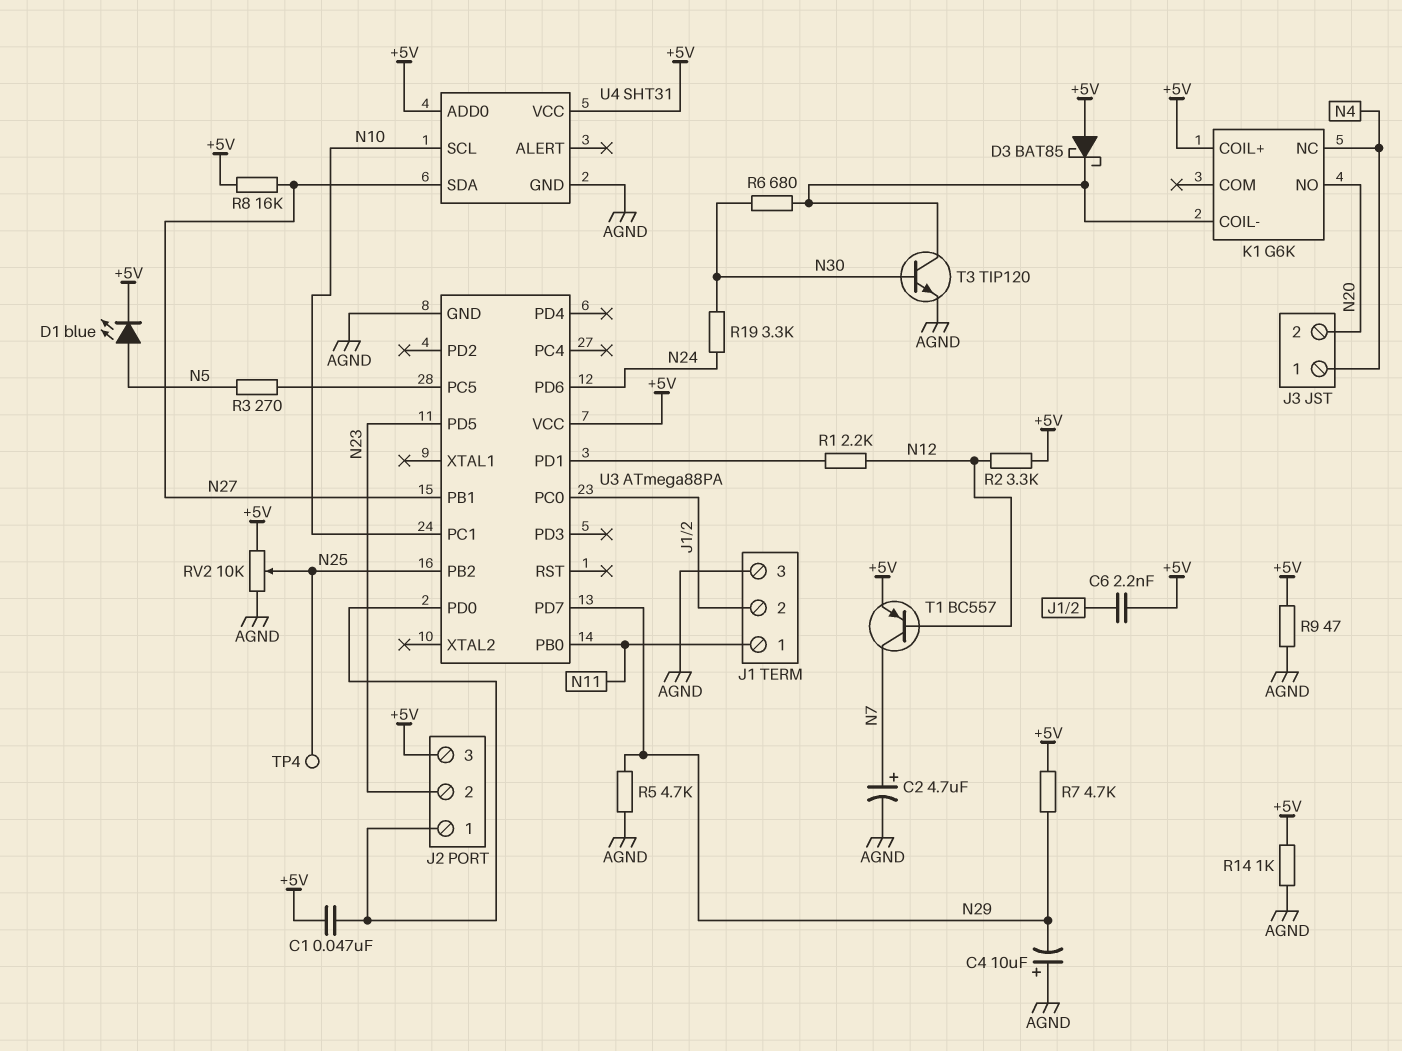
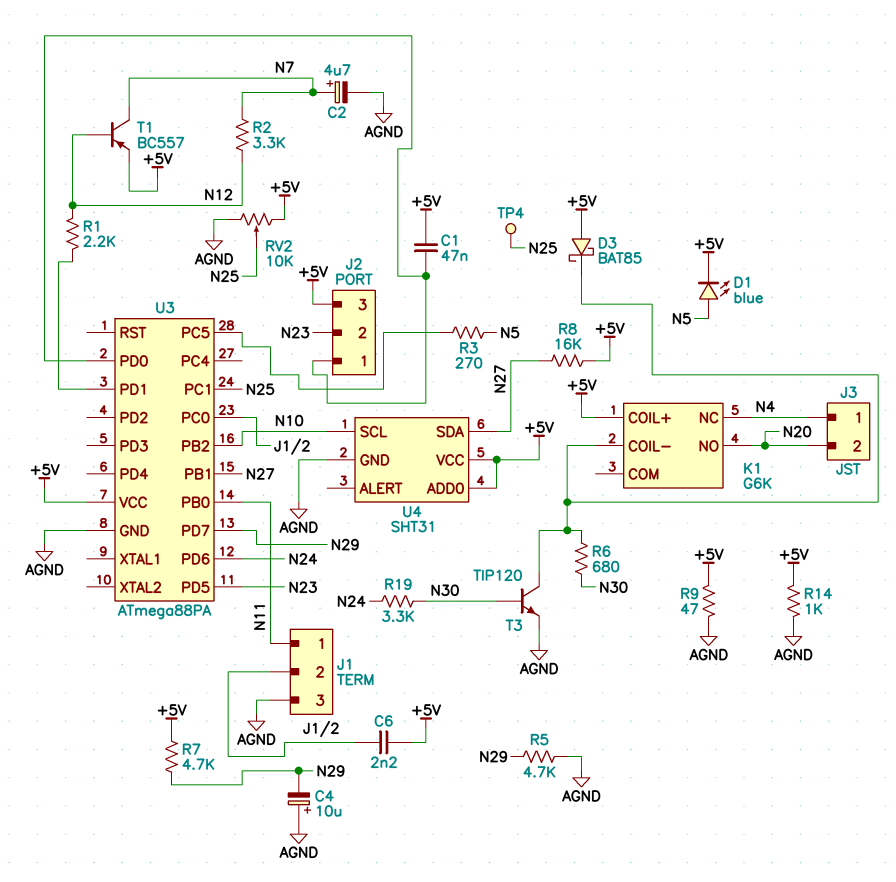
R2: 3.3k (+5V, N12) -> 3.3k (N7, N12)
U3 pin PB2: N25 -> N10
U3 pin PC1: N10 -> N25

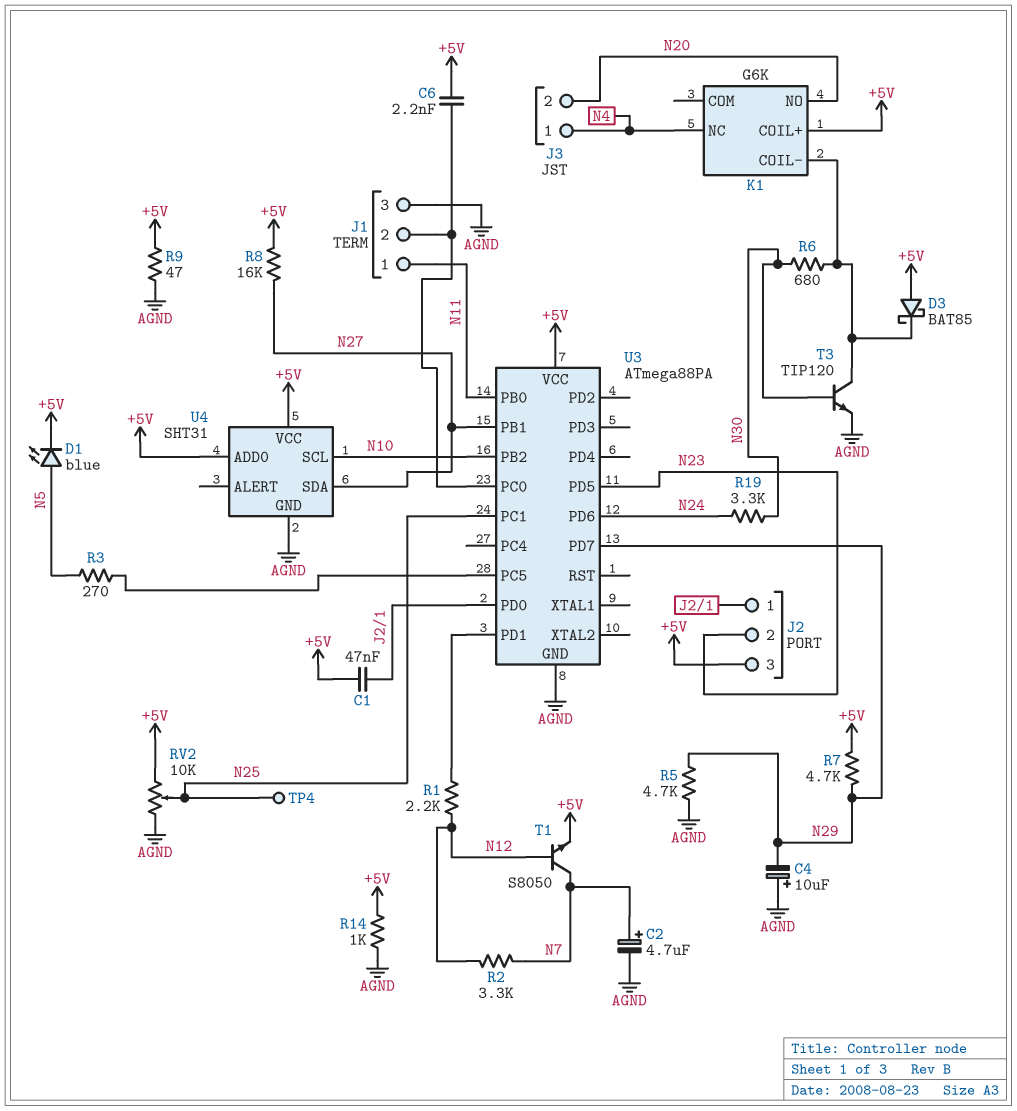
T1: PNP BC557 (B N12, C N7, E +5V) -> NPN S8050 (B N12, C N7, E +5V)

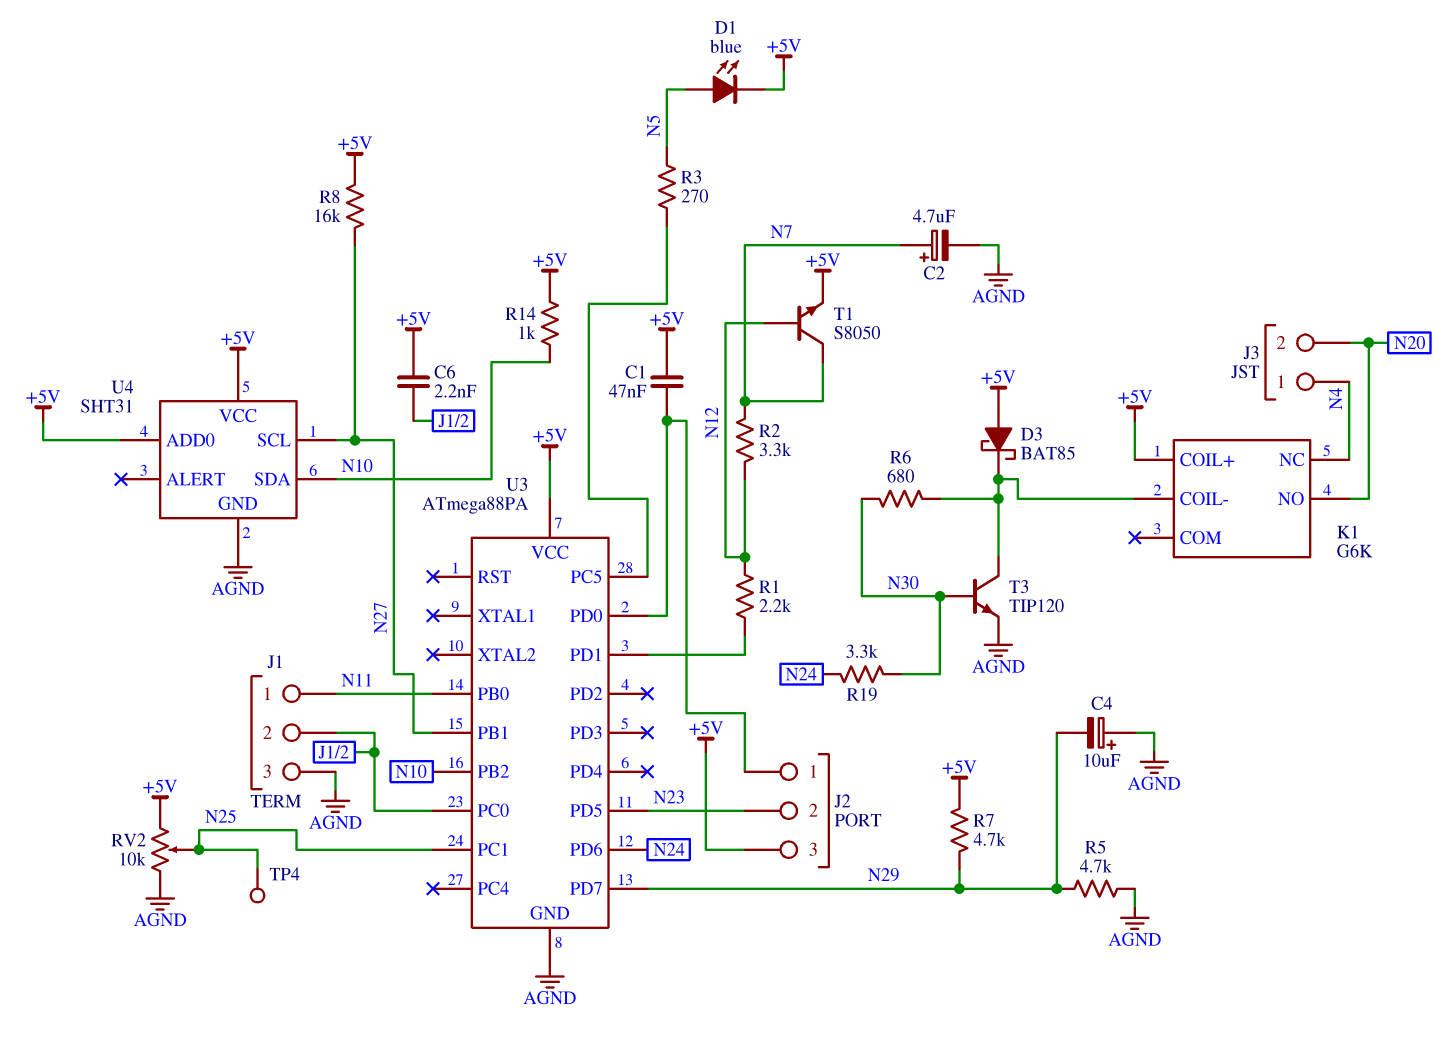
R9: 47 (+5V, AGND) -> none
R14: 1k (+5V, AGND) -> 1k (+5V, N10)
U4 pin SCL: N10 -> N27
U4 pin SDA: N27 -> N10

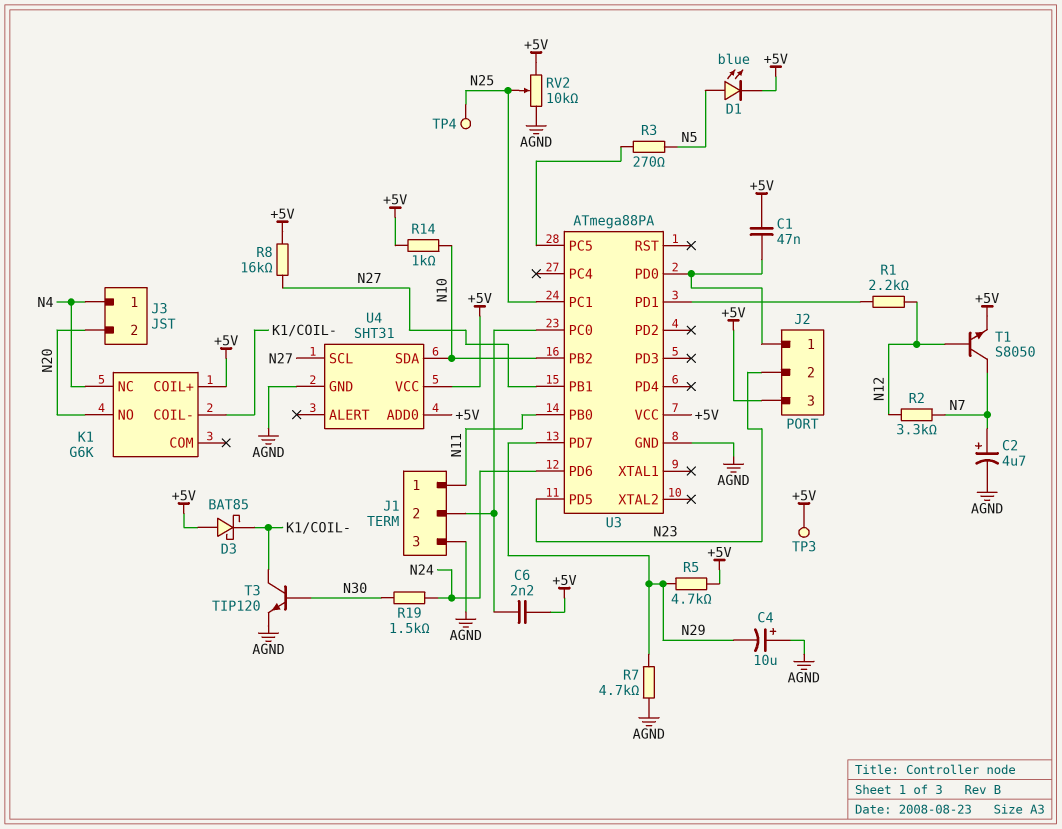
R5: 4.7k (AGND, N29) -> 4.7k (+5V, N29)
R6: 680 (K1/COIL-, N30) -> none
R7: 4.7k (+5V, N29) -> 4.7k (AGND, N29)
R19: 3.3k (N24, N30) -> 1.5k (N24, N30)
TP3: none -> test point (+5V)

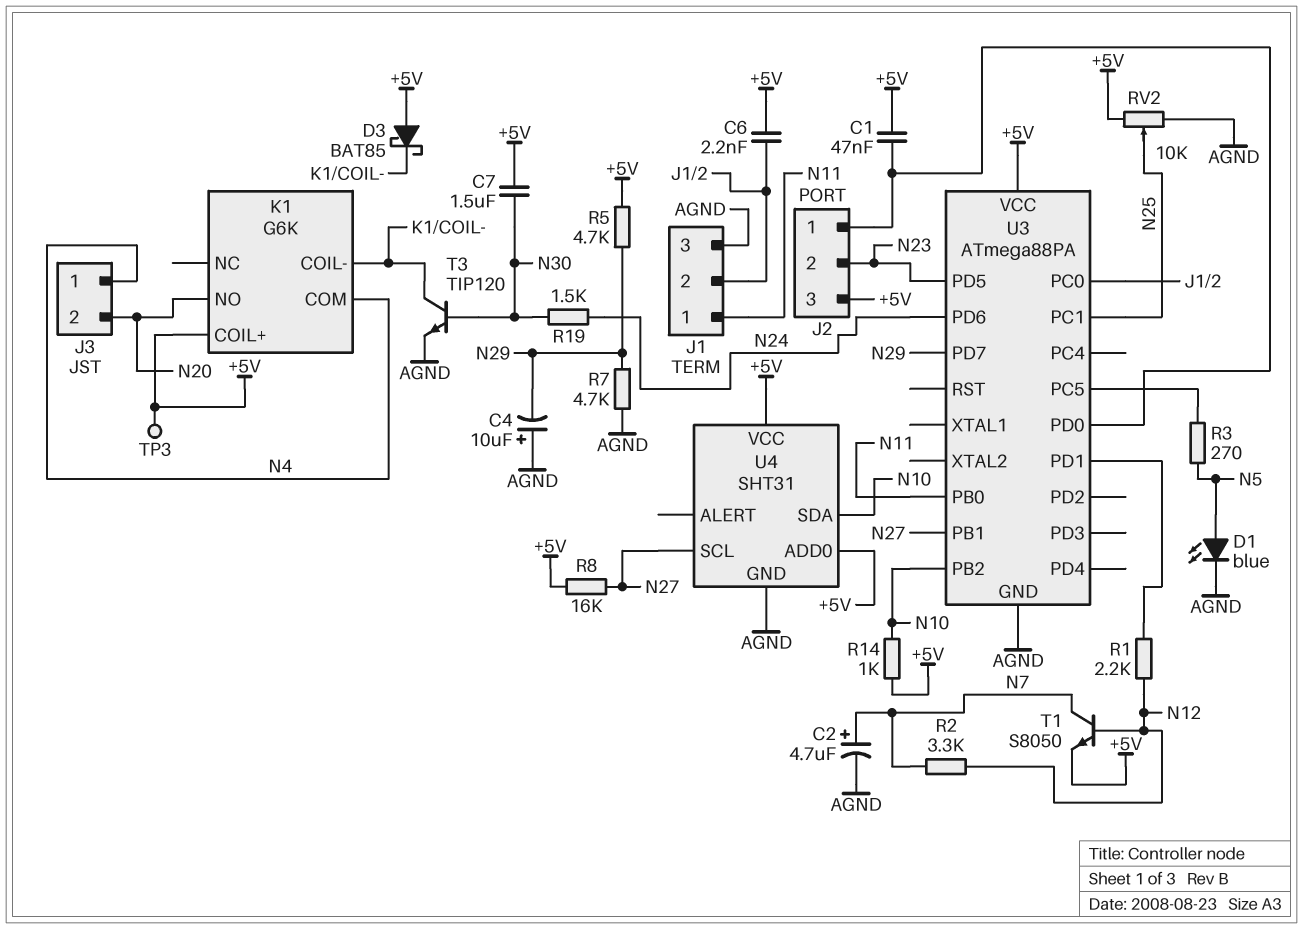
C7: none -> 1.5uF (+5V, N30)
D1: LED blue (A N5, K +5V) -> LED blue (A N5, K AGND)
K1 pin COM: none -> N4
K1 pin NC: N4 -> none
TP4: test point (N25) -> none

